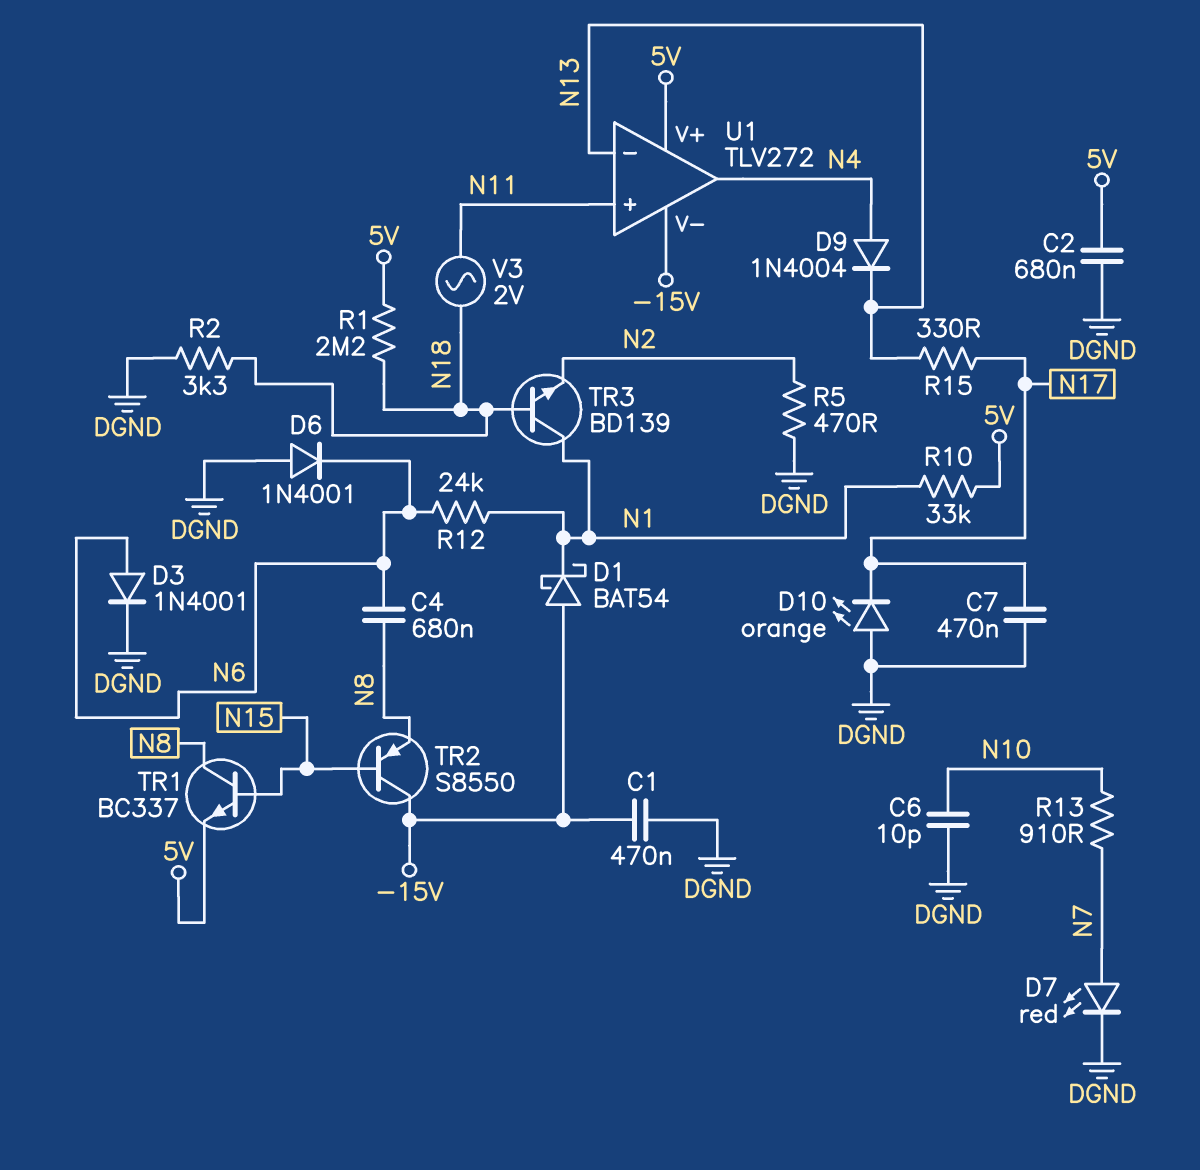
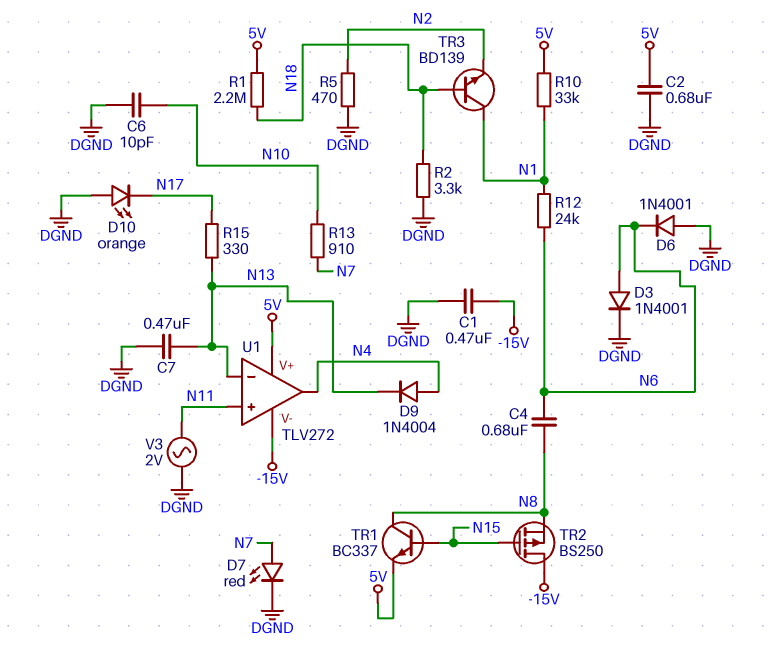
C7: 470nF (DGND, N17) -> 470nF (DGND, N13)
D1: schottky BAT54 (A -15V, K N1) -> none
TR2: PNP S8550 (B N15, C -15V, E N8) -> PMOS BS250 (G N15, D -15V, S N8)
V3: AC 2V (N11, N18) -> AC 2V (DGND, N11)

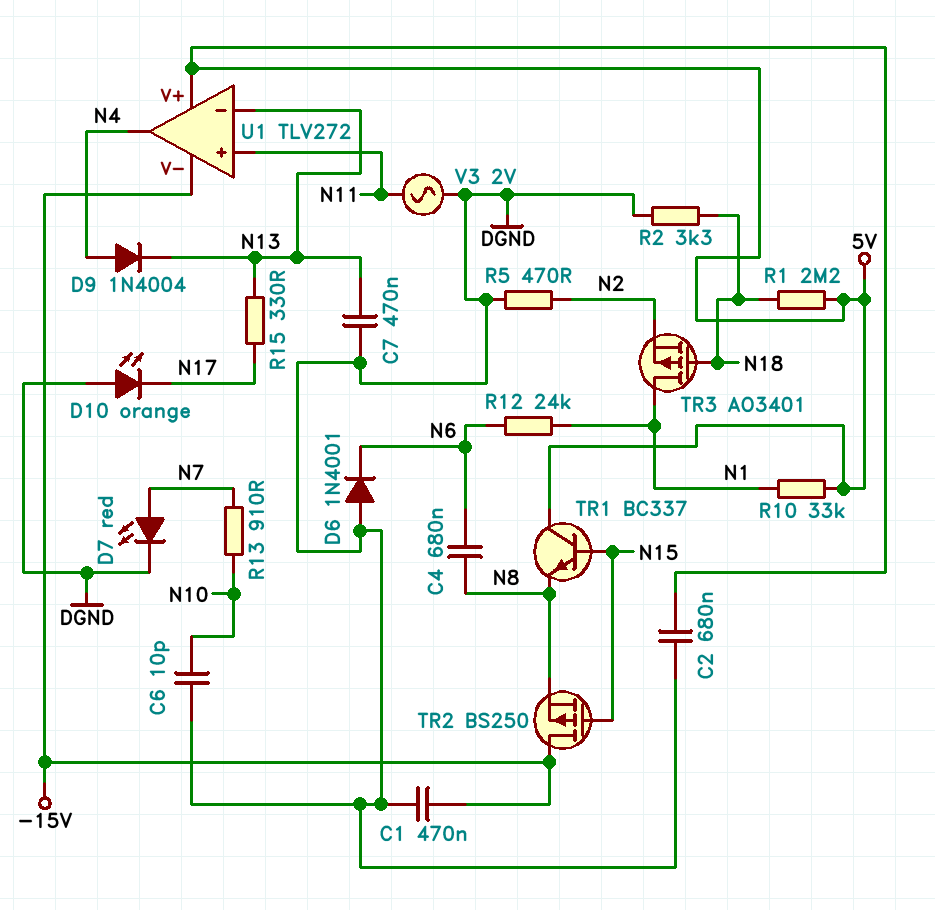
D3: diode 1N4001 (A N6, K DGND) -> none
TR1: NPN BC337 (B N15, C N8, E 5V) -> NPN BC337 (B N15, C 5V, E N8)
TR3: NPN BD139 (B N18, C N1, E N2) -> PMOS AO3401 (G N18, D N1, S N2)

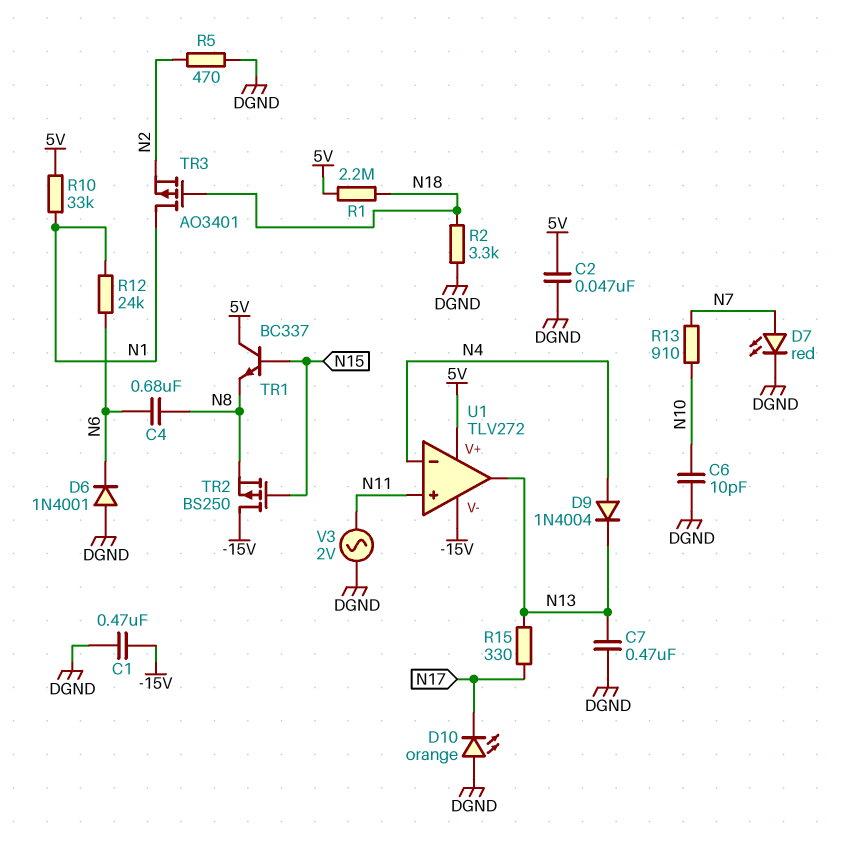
C2: 680nF (5V, DGND) -> 47nF (5V, DGND)
U1 pin in-: N13 -> N4
U1 pin out: N4 -> N13

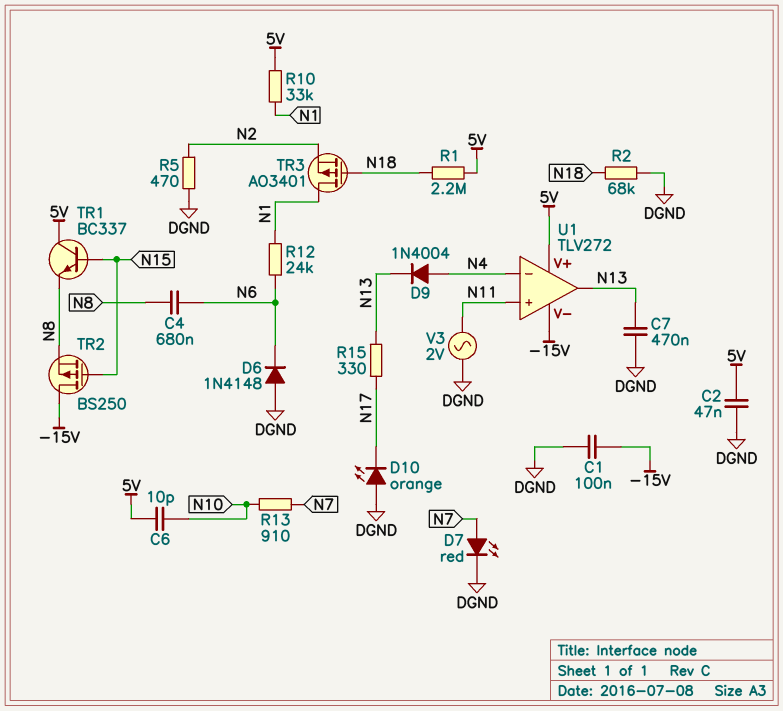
C1: 470nF (-15V, DGND) -> 100nF (-15V, DGND)
C6: 10pF (DGND, N10) -> 10pF (5V, N10)
D6: diode 1N4001 (A DGND, K N6) -> diode 1N4148 (A DGND, K N6)
R2: 3.3k (DGND, N18) -> 68k (DGND, N18)

